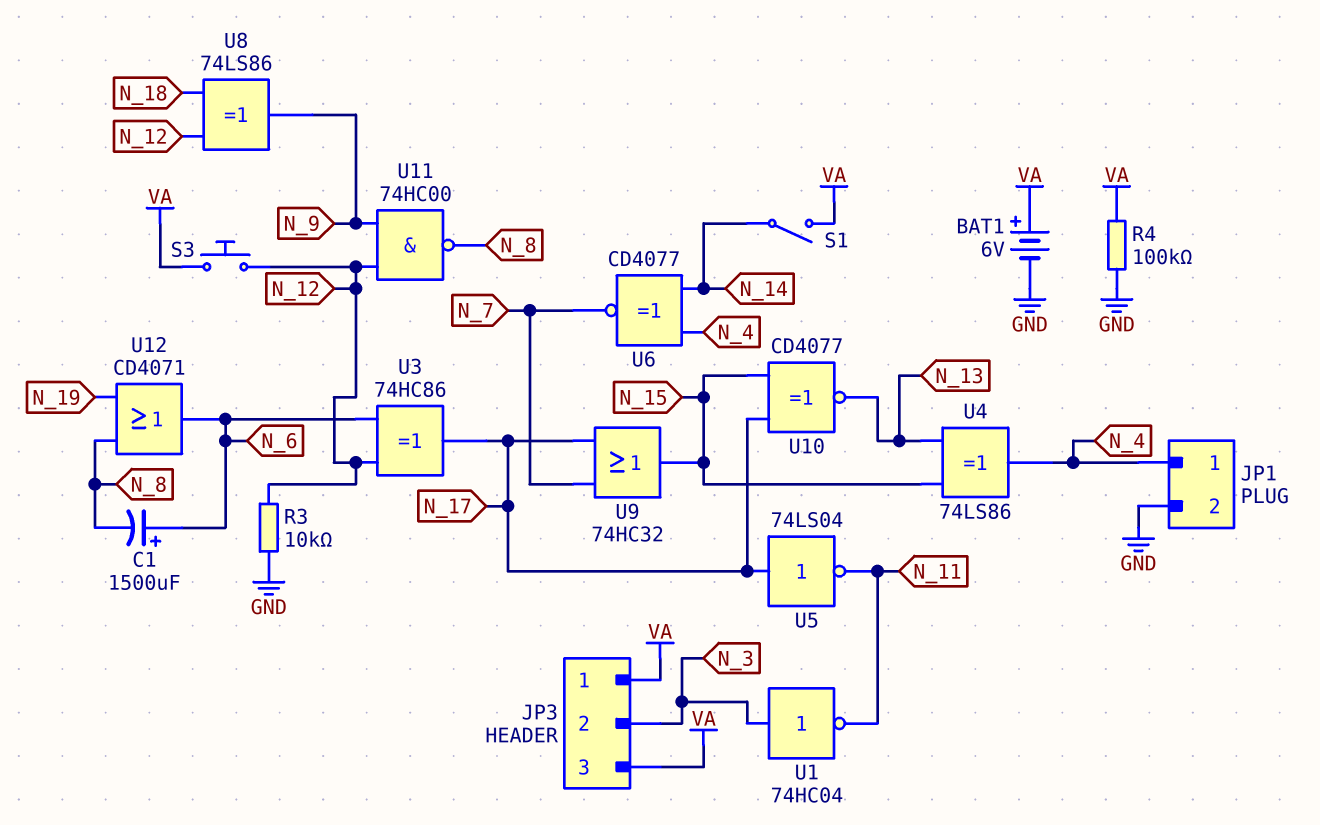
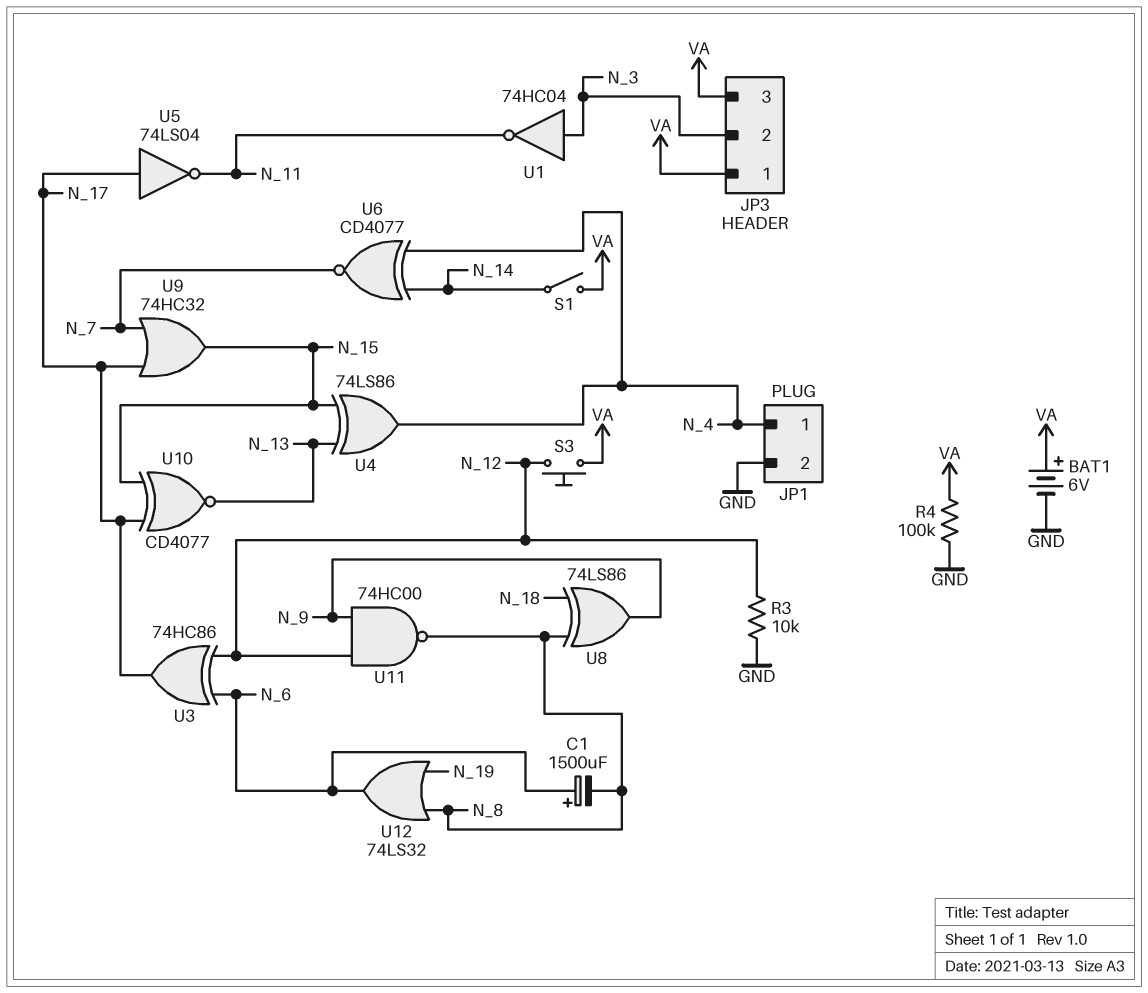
U8: XOR 74LS86 (in N_12, in N_18, out N_9) -> XOR 74LS86 (in N_8, in N_18, out N_9)
U12: OR CD4071 (in N_8, in N_19, out N_6) -> OR 74LS32 (in N_8, in N_19, out N_6)

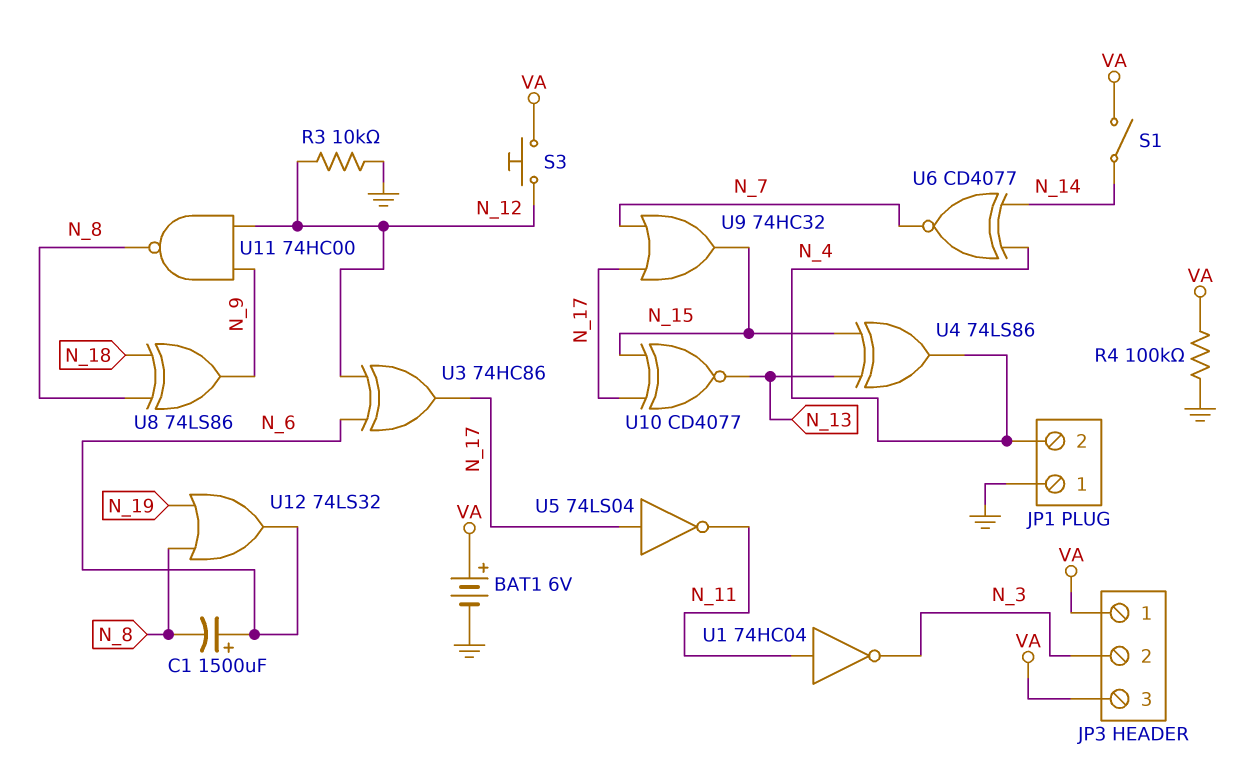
JP1 pin 1: N_4 -> GND
JP1 pin 2: GND -> N_4
U1: NOT 74HC04 (in N_3, out N_11) -> NOT 74HC04 (in N_11, out N_3)

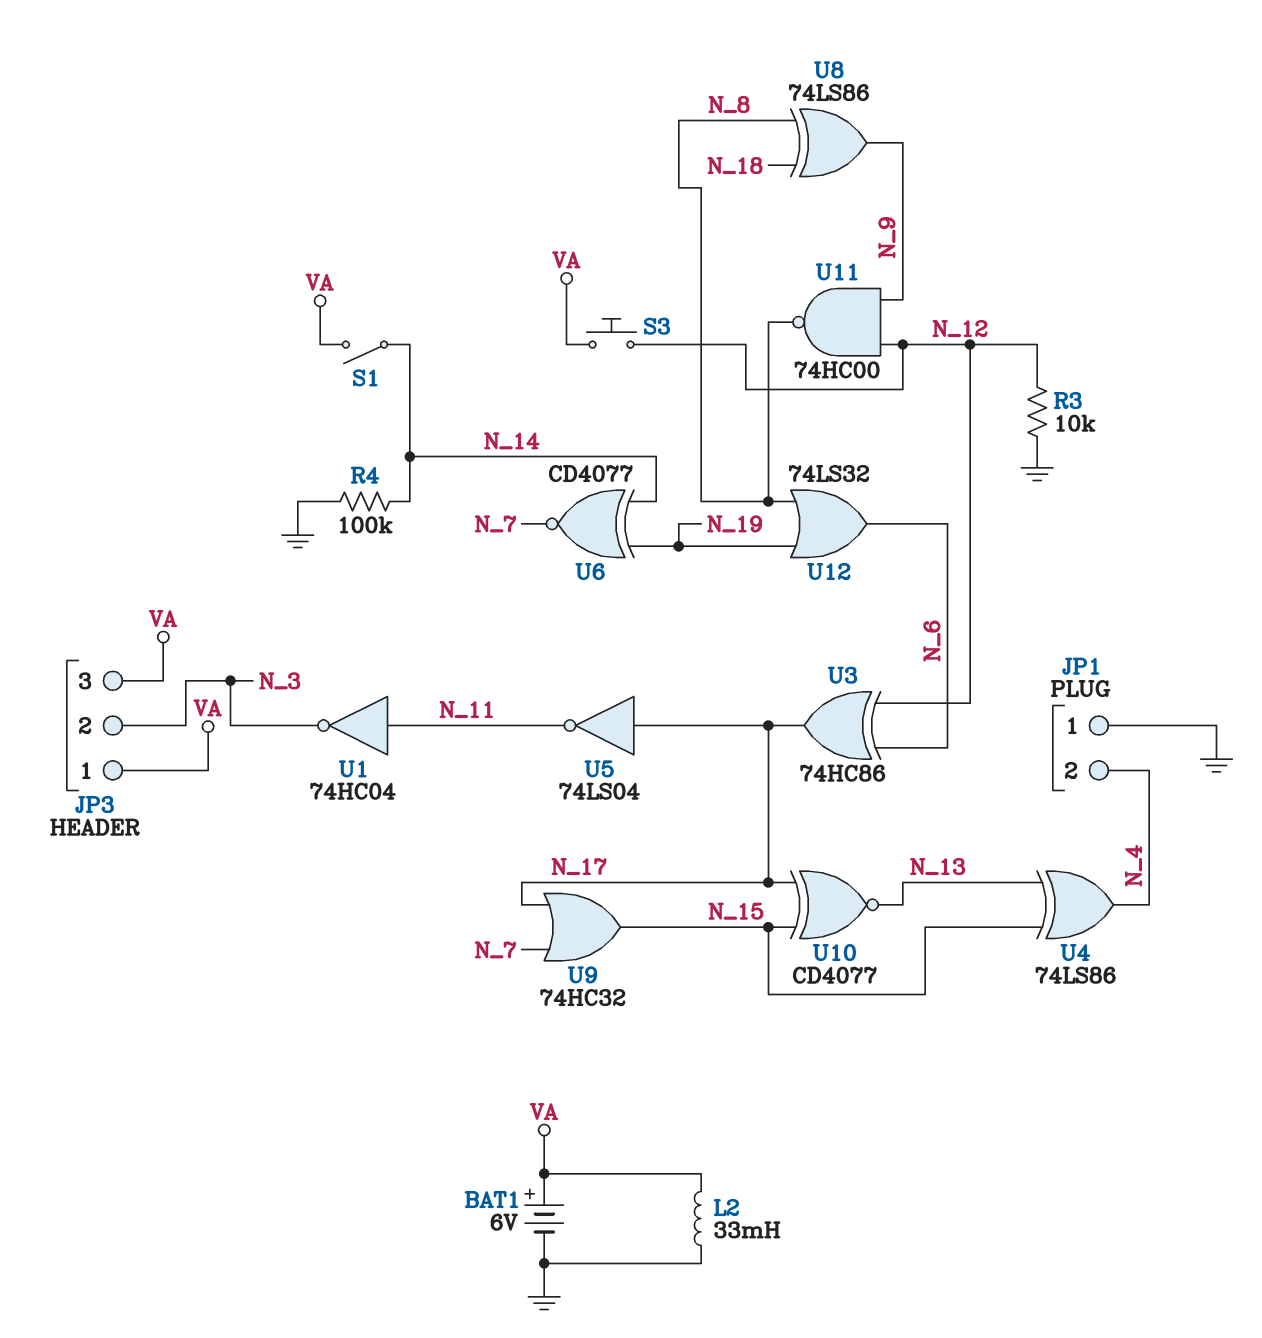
C1: 1500uF (plus N_6, minus N_8) -> none
L2: none -> 33mH (GND, VA)
R4: 100k (GND, VA) -> 100k (GND, N_14)
U6: XNOR CD4077 (in N_4, in N_14, out N_7) -> XNOR CD4077 (in N_14, in N_19, out N_7)

